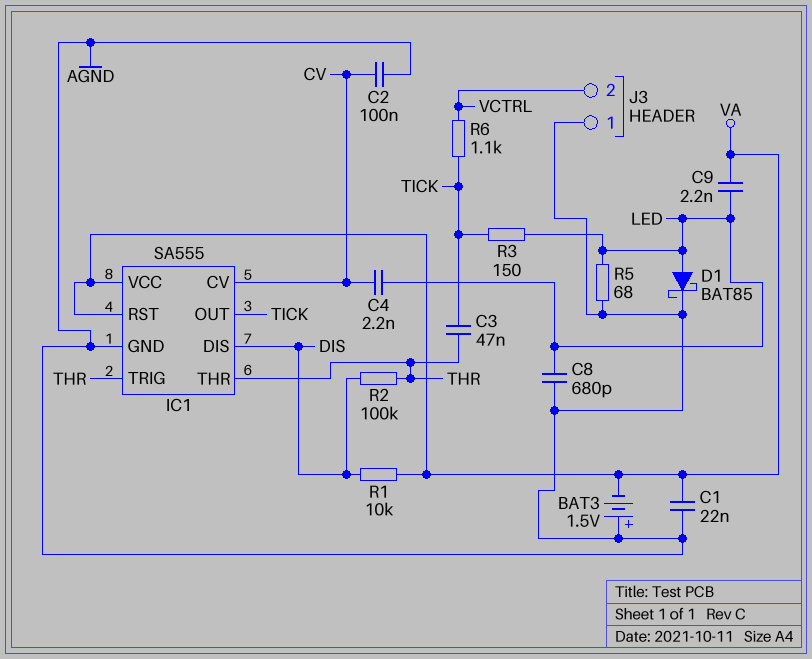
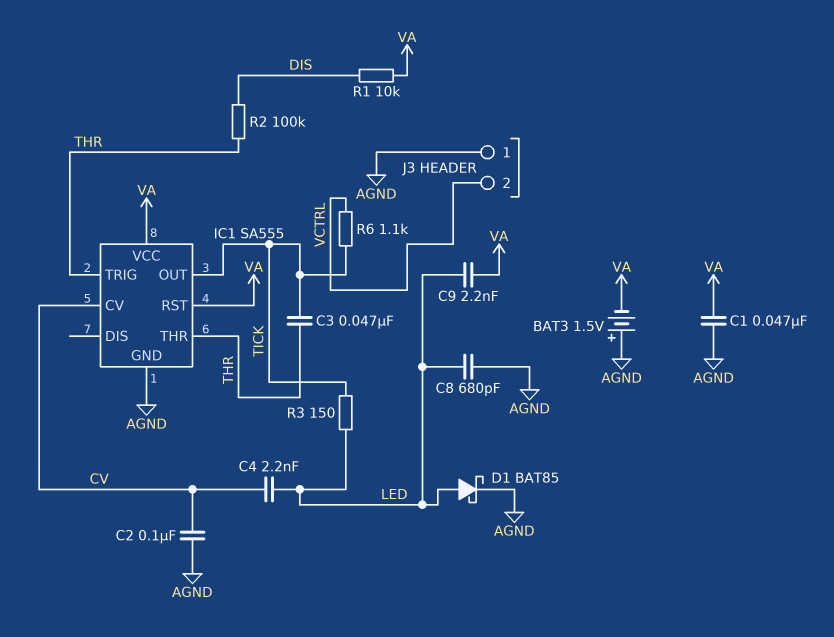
C1: 22nF (AGND, VA) -> 47nF (AGND, VA)
IC1 pin DIS: DIS -> none
R5: 68 (AGND, LED) -> none

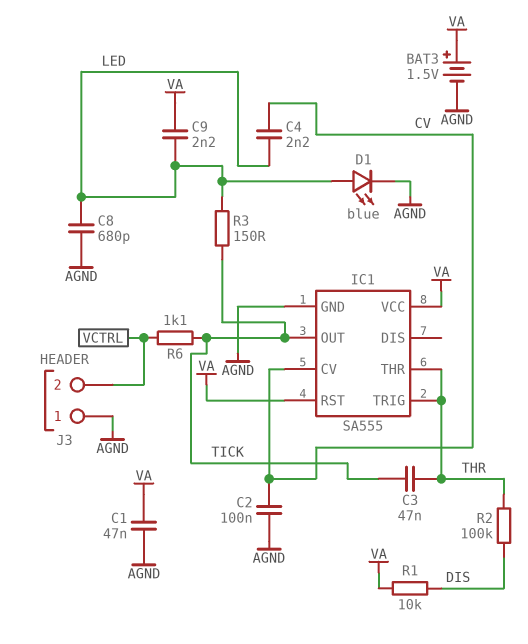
BAT3: 1.5V (plus AGND, minus VA) -> 1.5V (plus VA, minus AGND)
D1: schottky BAT85 (A LED, K AGND) -> LED blue (A LED, K AGND)

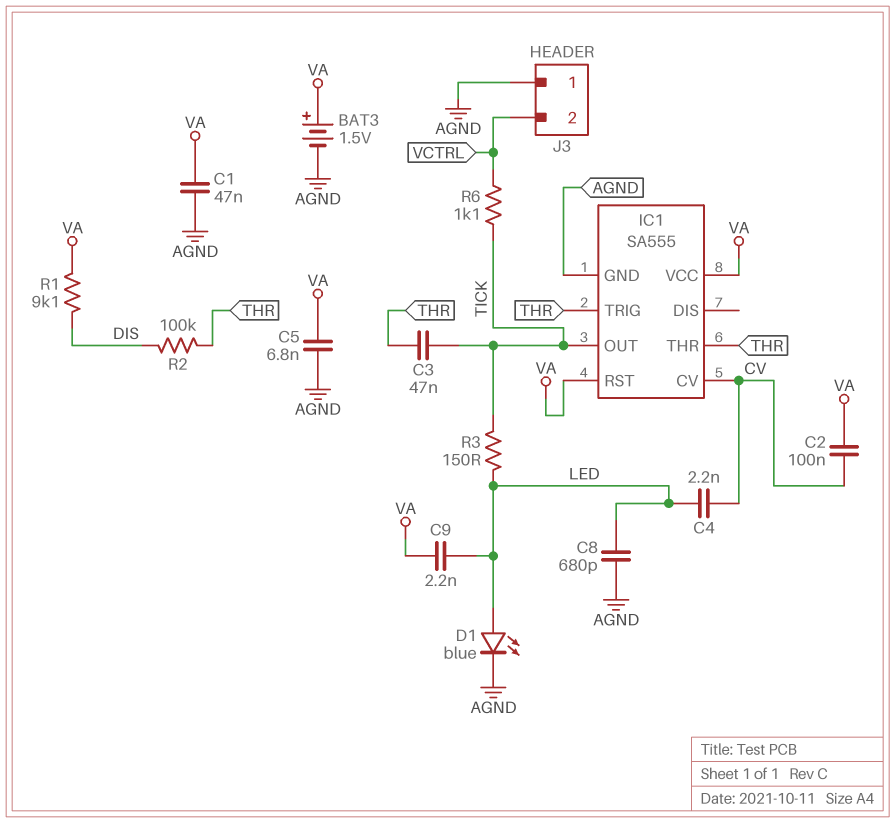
C2: 100nF (AGND, CV) -> 100nF (CV, VA)
C5: none -> 6.8nF (AGND, VA)
R1: 10k (DIS, VA) -> 9.1k (DIS, VA)

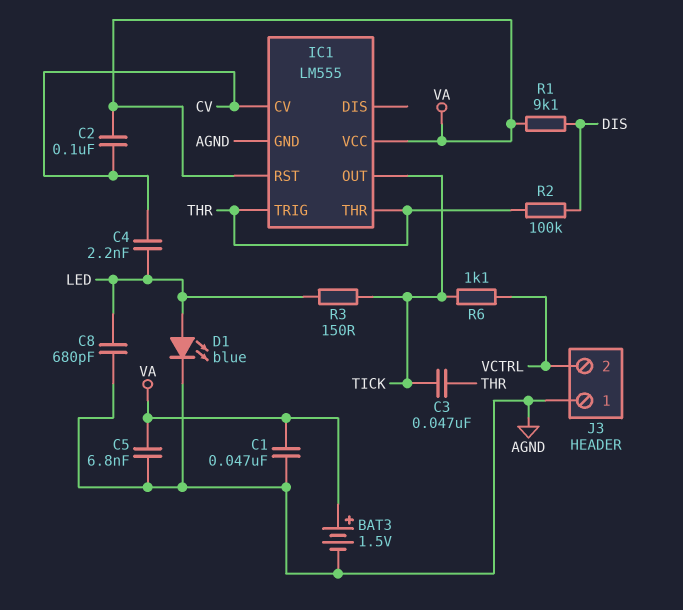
C9: 2.2nF (LED, VA) -> none
IC1: SA555 -> LM555

